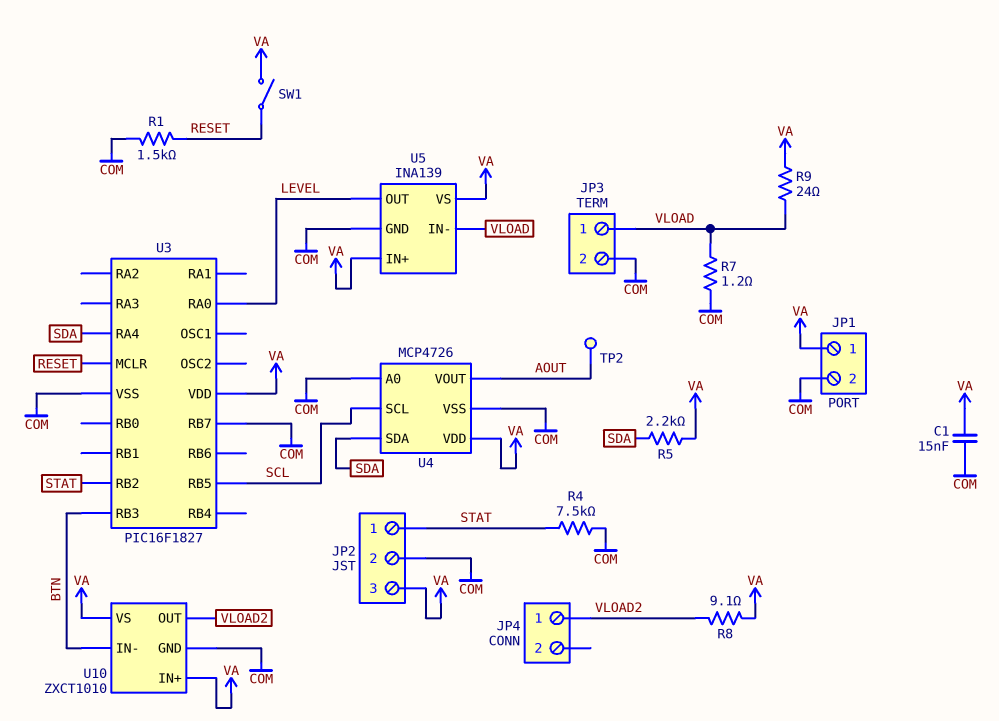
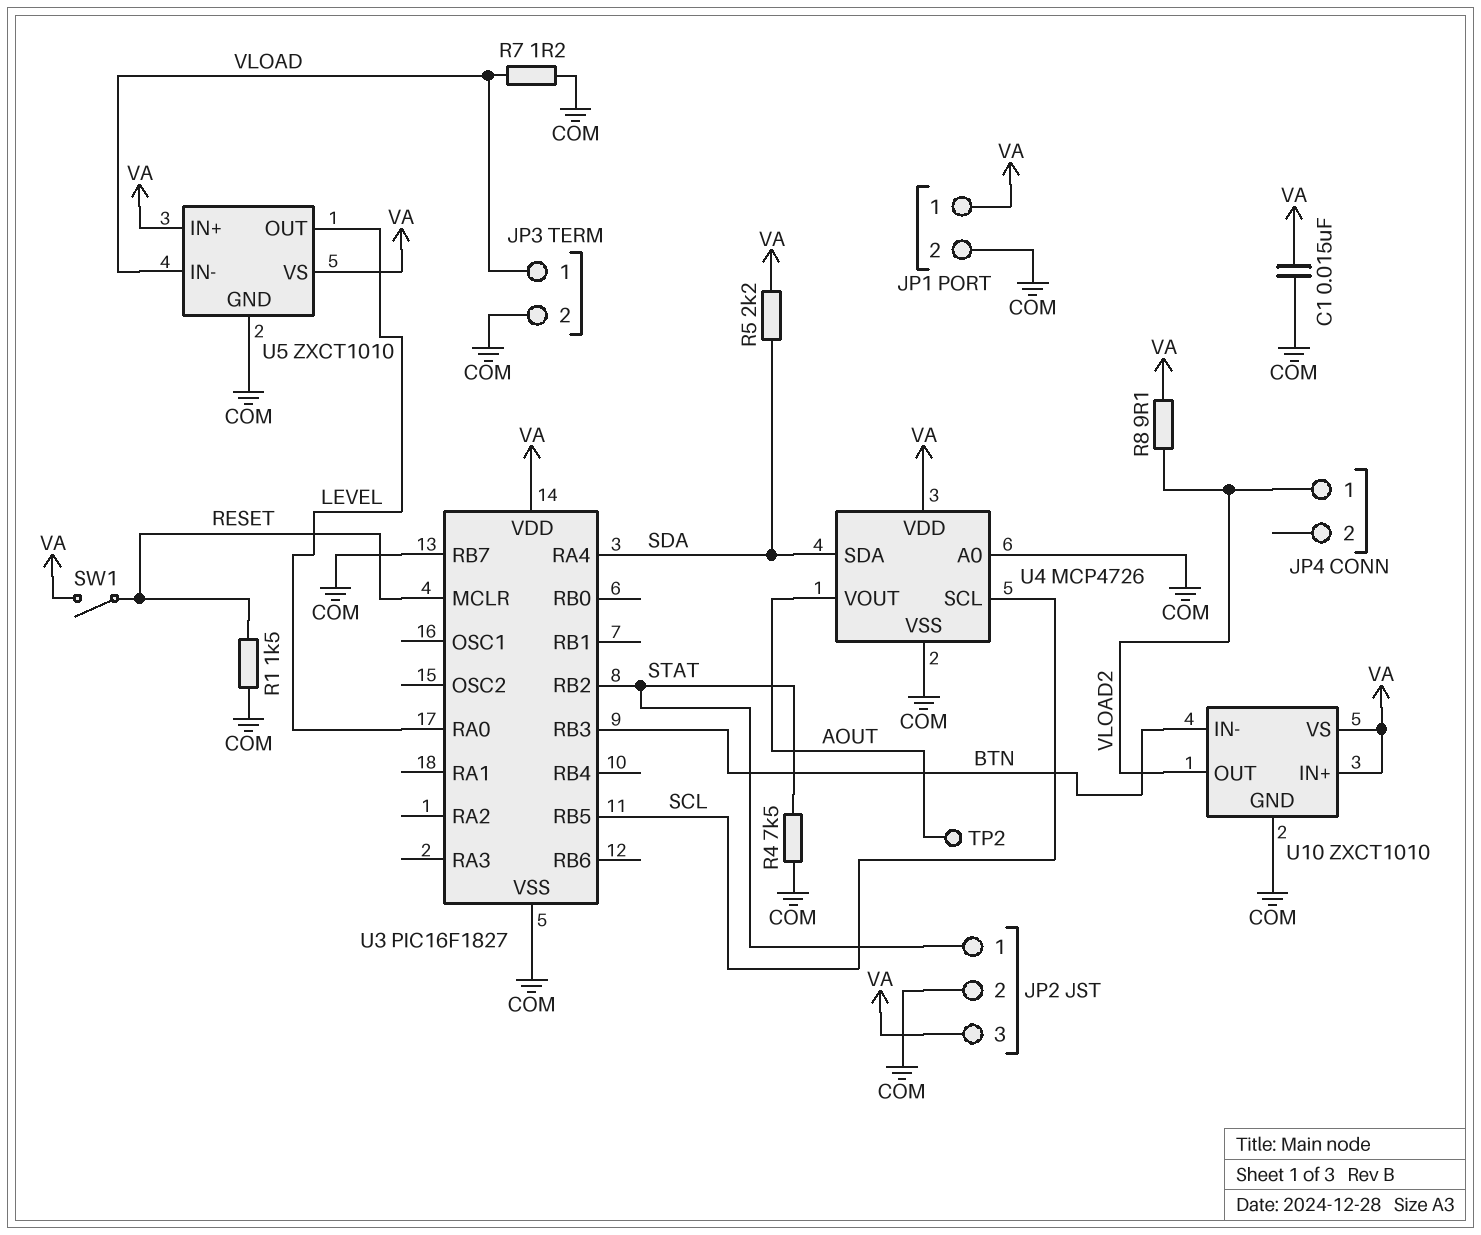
R9: 24 (VA, VLOAD) -> none
U5: INA139 -> ZXCT1010

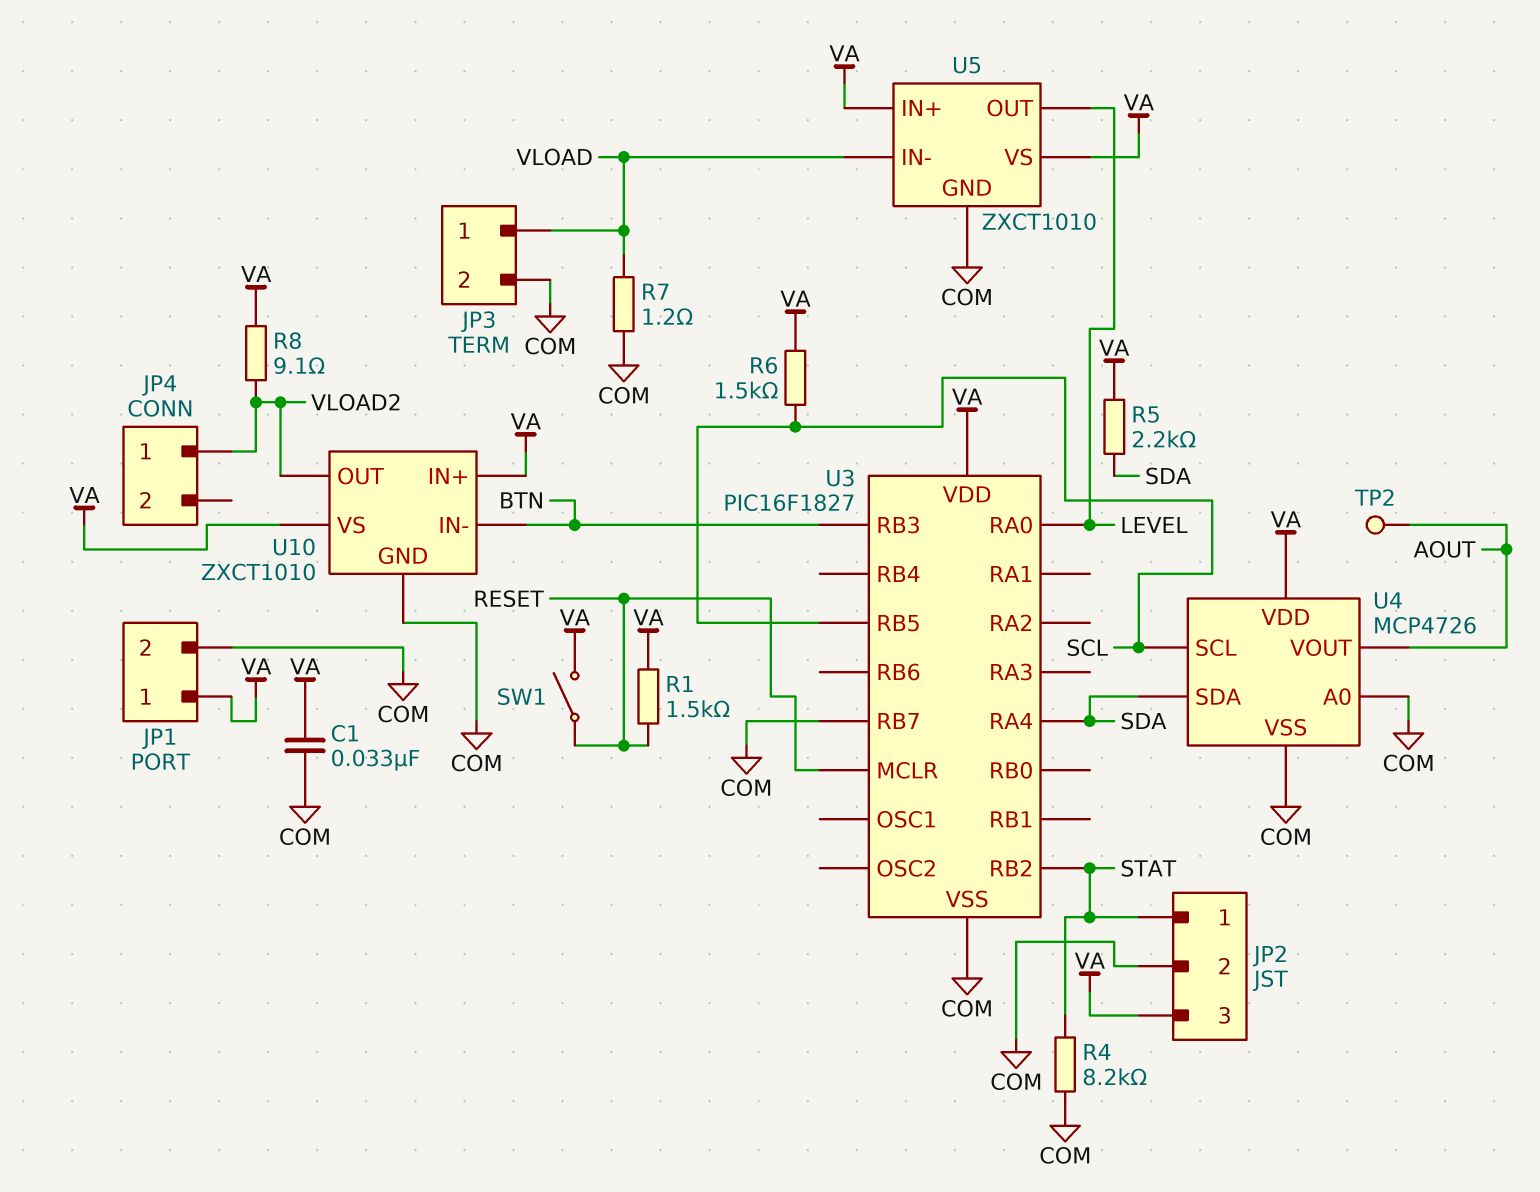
C1: 15nF (COM, VA) -> 33nF (COM, VA)
R1: 1.5k (COM, RESET) -> 1.5k (RESET, VA)
R4: 7.5k (COM, STAT) -> 8.2k (COM, STAT)
R6: none -> 1.5k (SCL, VA)

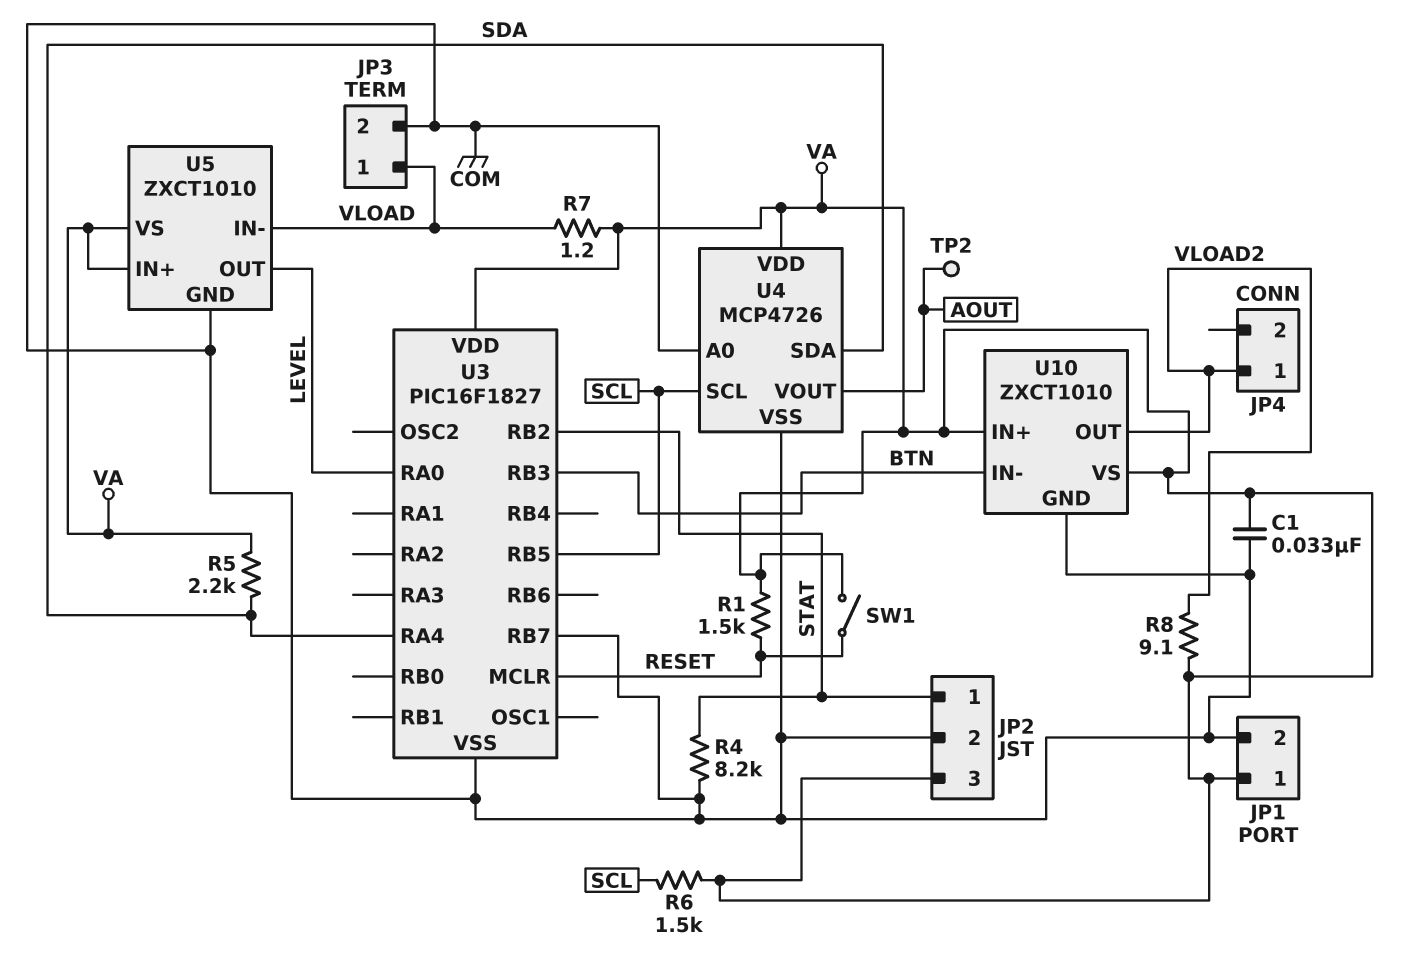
R7: 1.2 (COM, VLOAD) -> 1.2 (VA, VLOAD)

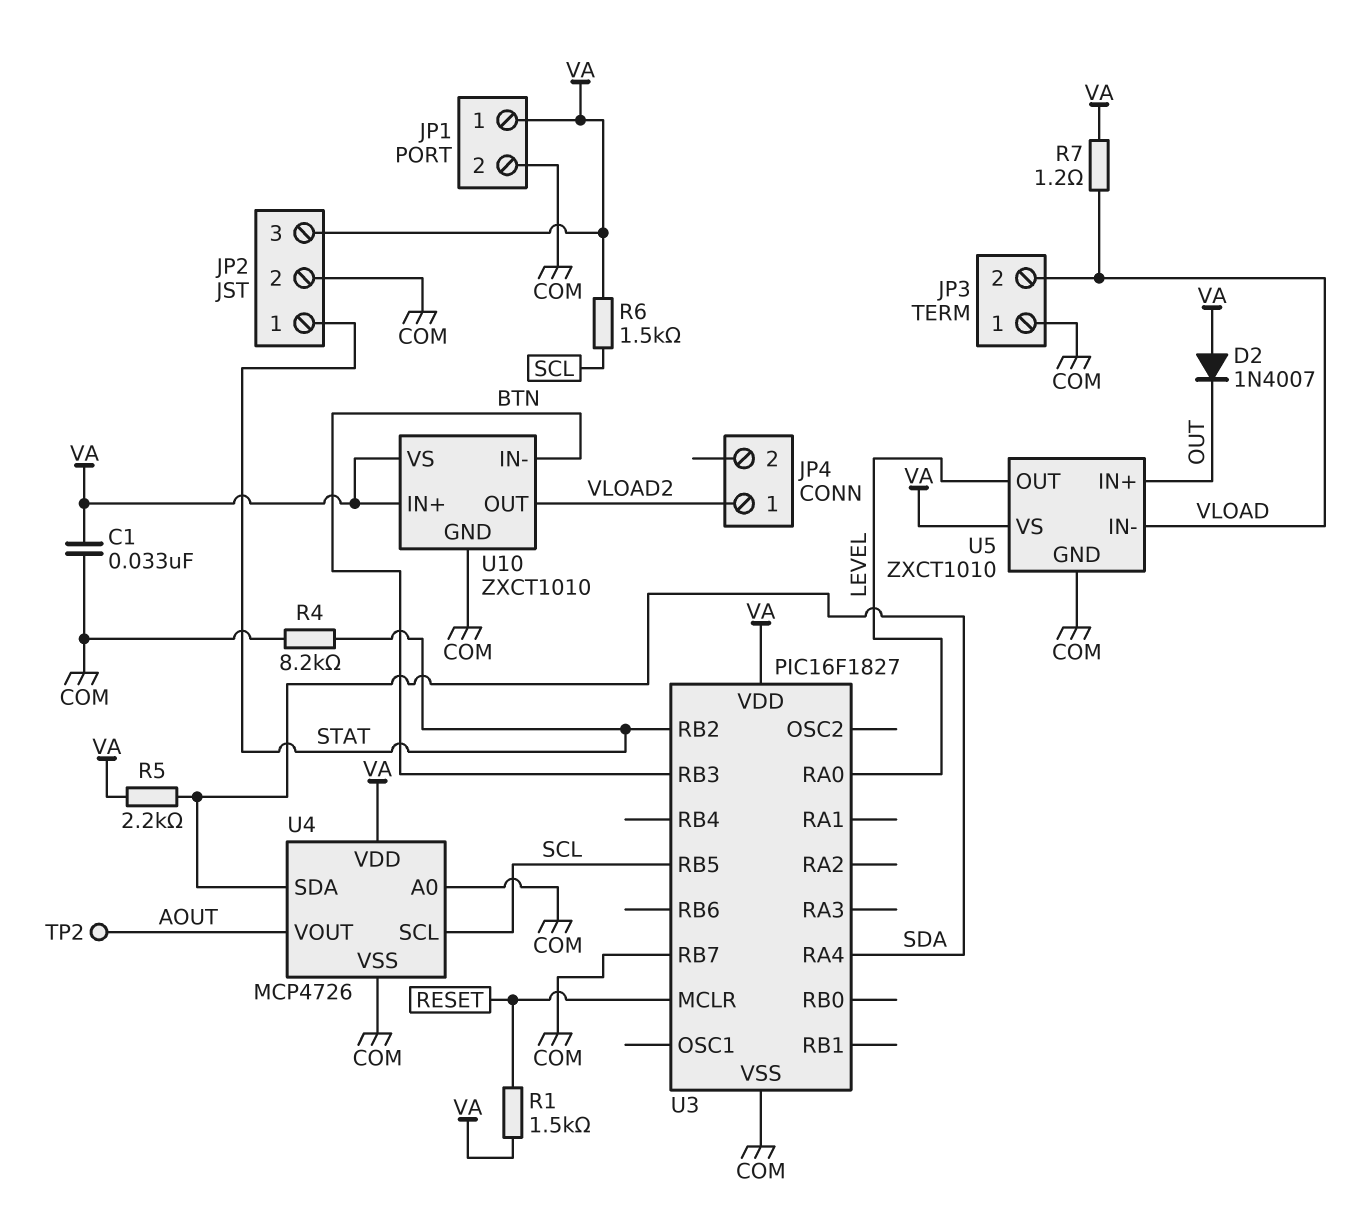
D2: none -> diode 1N4007 (A VA, K OUT)
JP3 pin 1: VLOAD -> COM
JP3 pin 2: COM -> VLOAD
R8: 9.1 (VA, VLOAD2) -> none
SW1: switch (RESET, VA) -> none
U5 pin IN+: VA -> OUT

